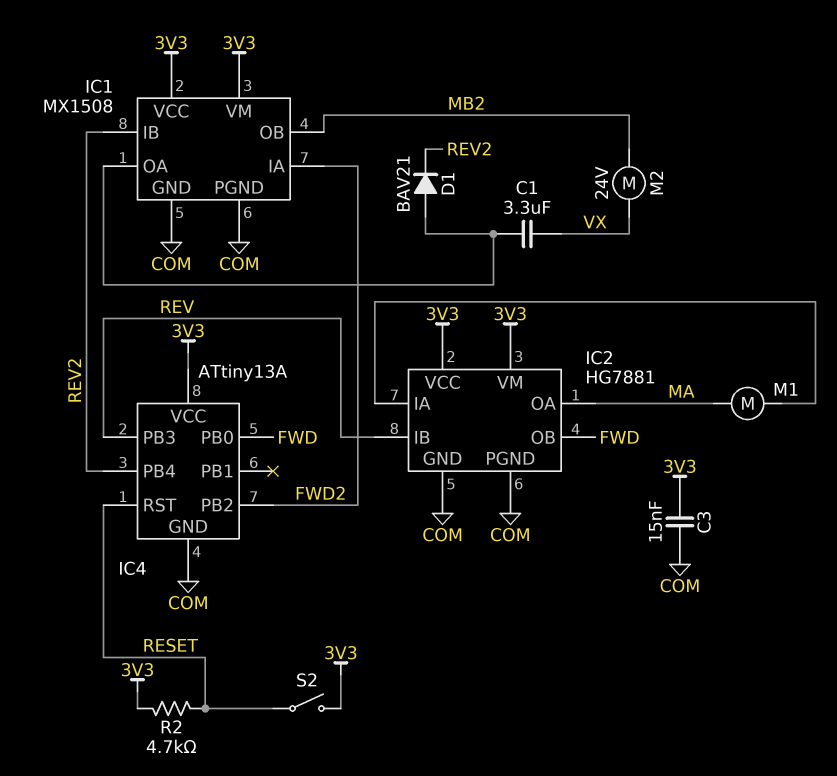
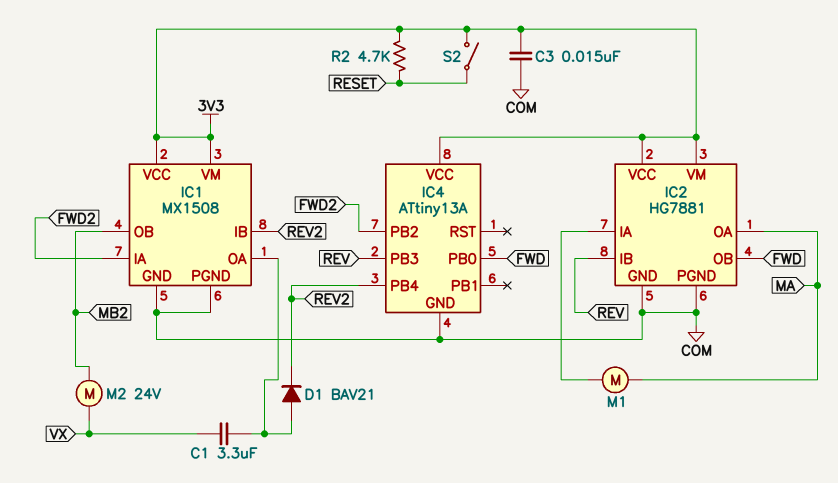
IC4 pin RST: RESET -> none

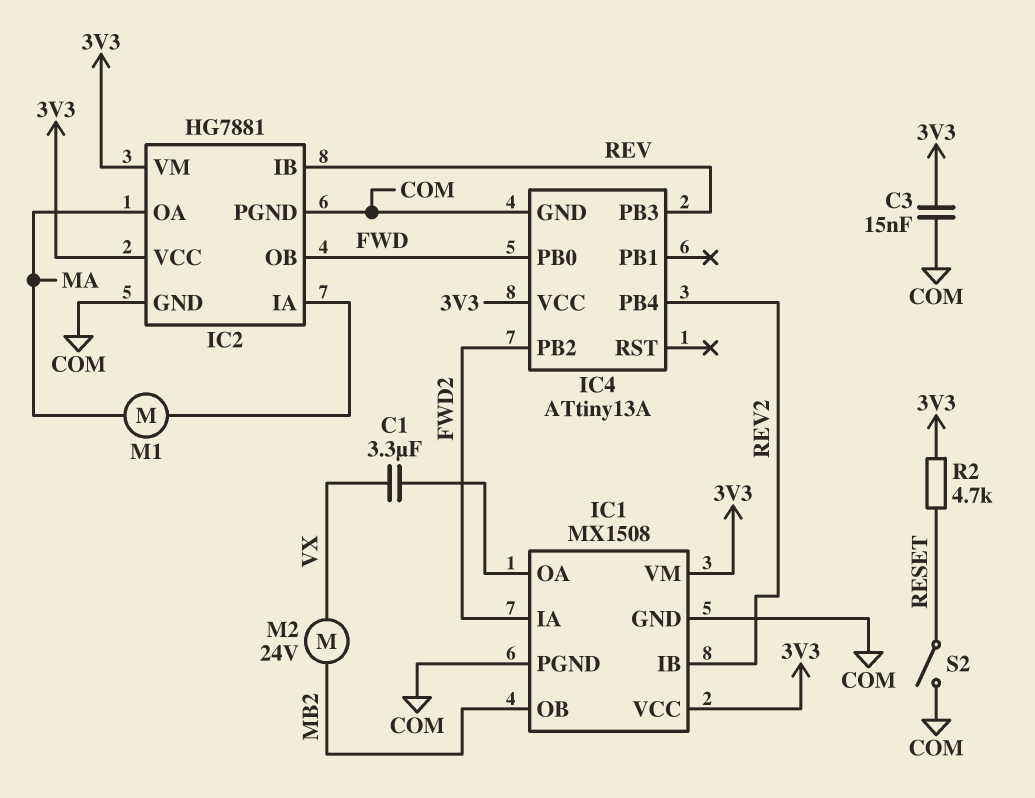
D1: diode BAV21 (A IC1/OA, K REV2) -> none
S2: switch (3V3, RESET) -> switch (COM, RESET)

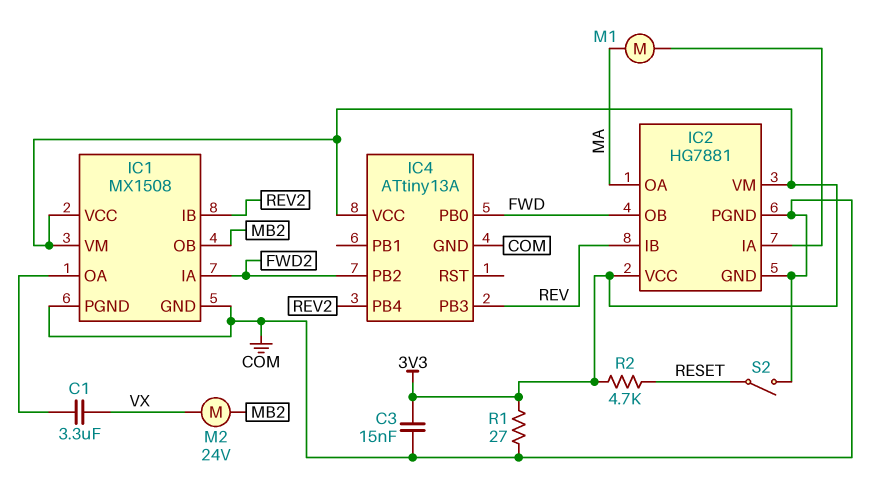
R1: none -> 27 (3V3, COM)

